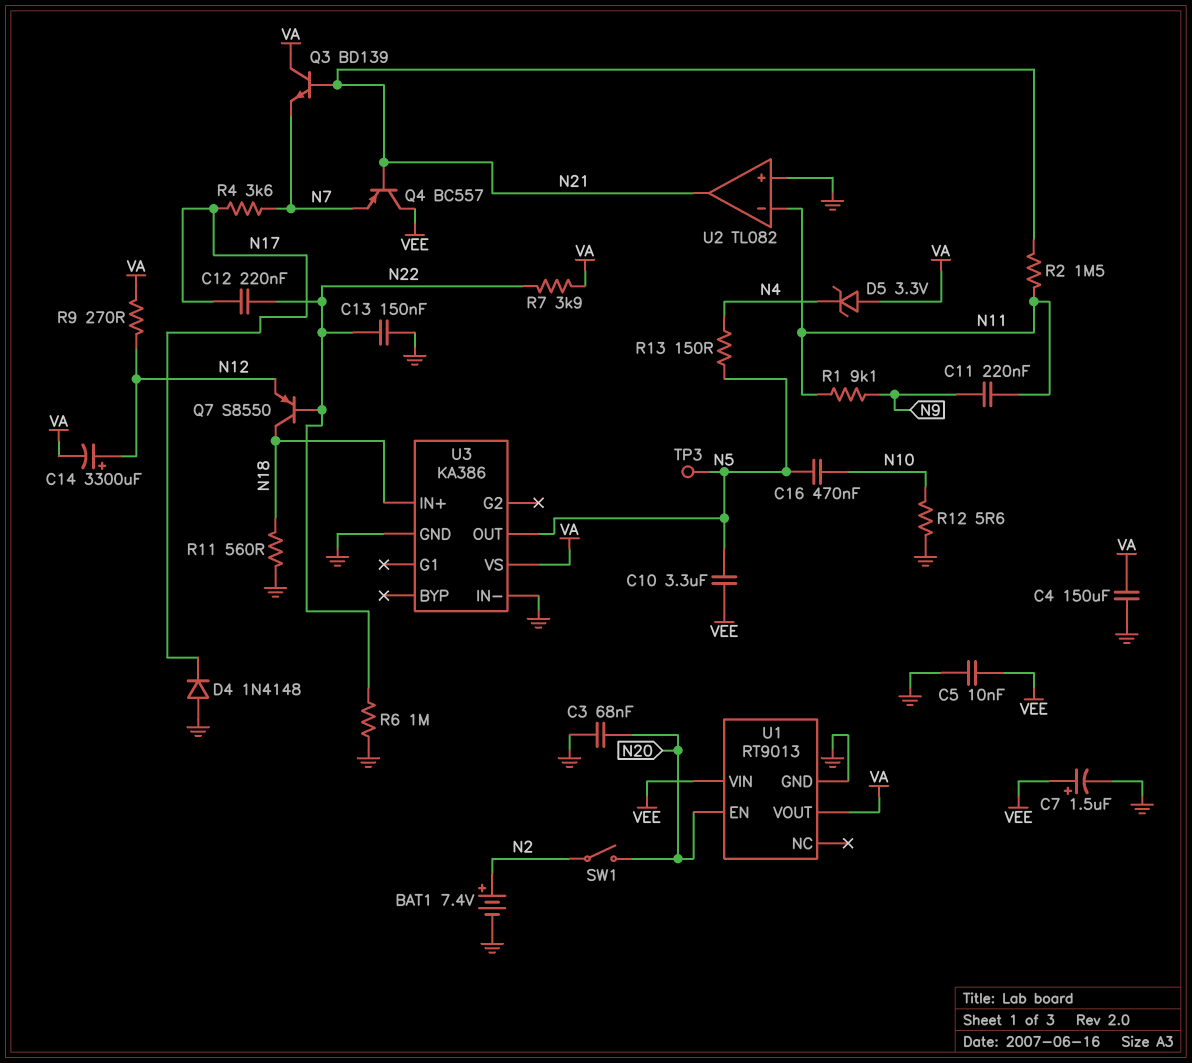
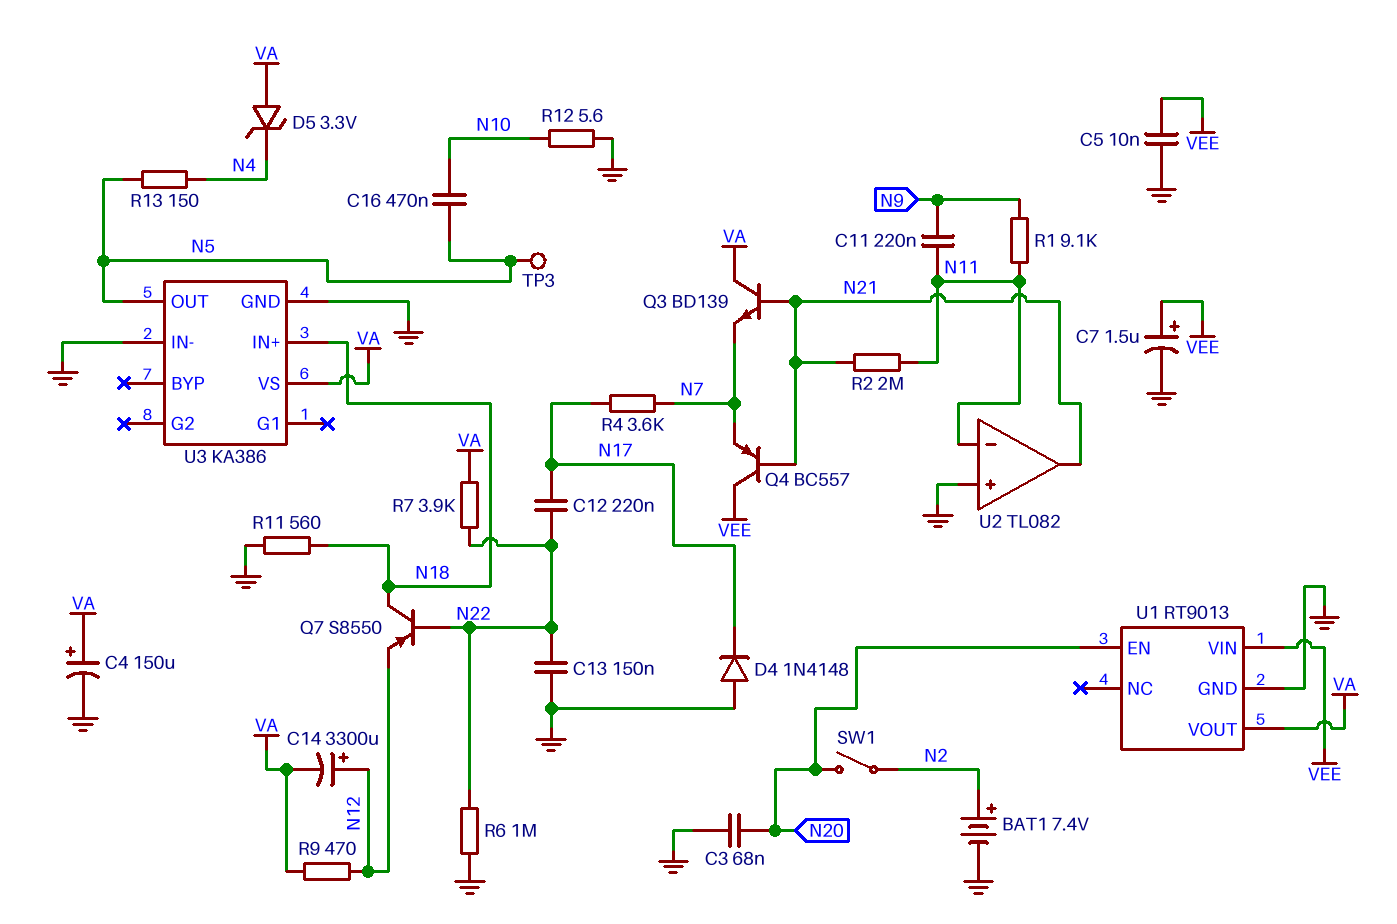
C4: 150uF (GND, VA) -> 150uF (plus VA, minus GND)
C10: 3.3uF (N5, VEE) -> none
R2: 1.5M (N11, N21) -> 2M (N11, N21)
R9: 270 (N12, VA) -> 470 (N12, VA)

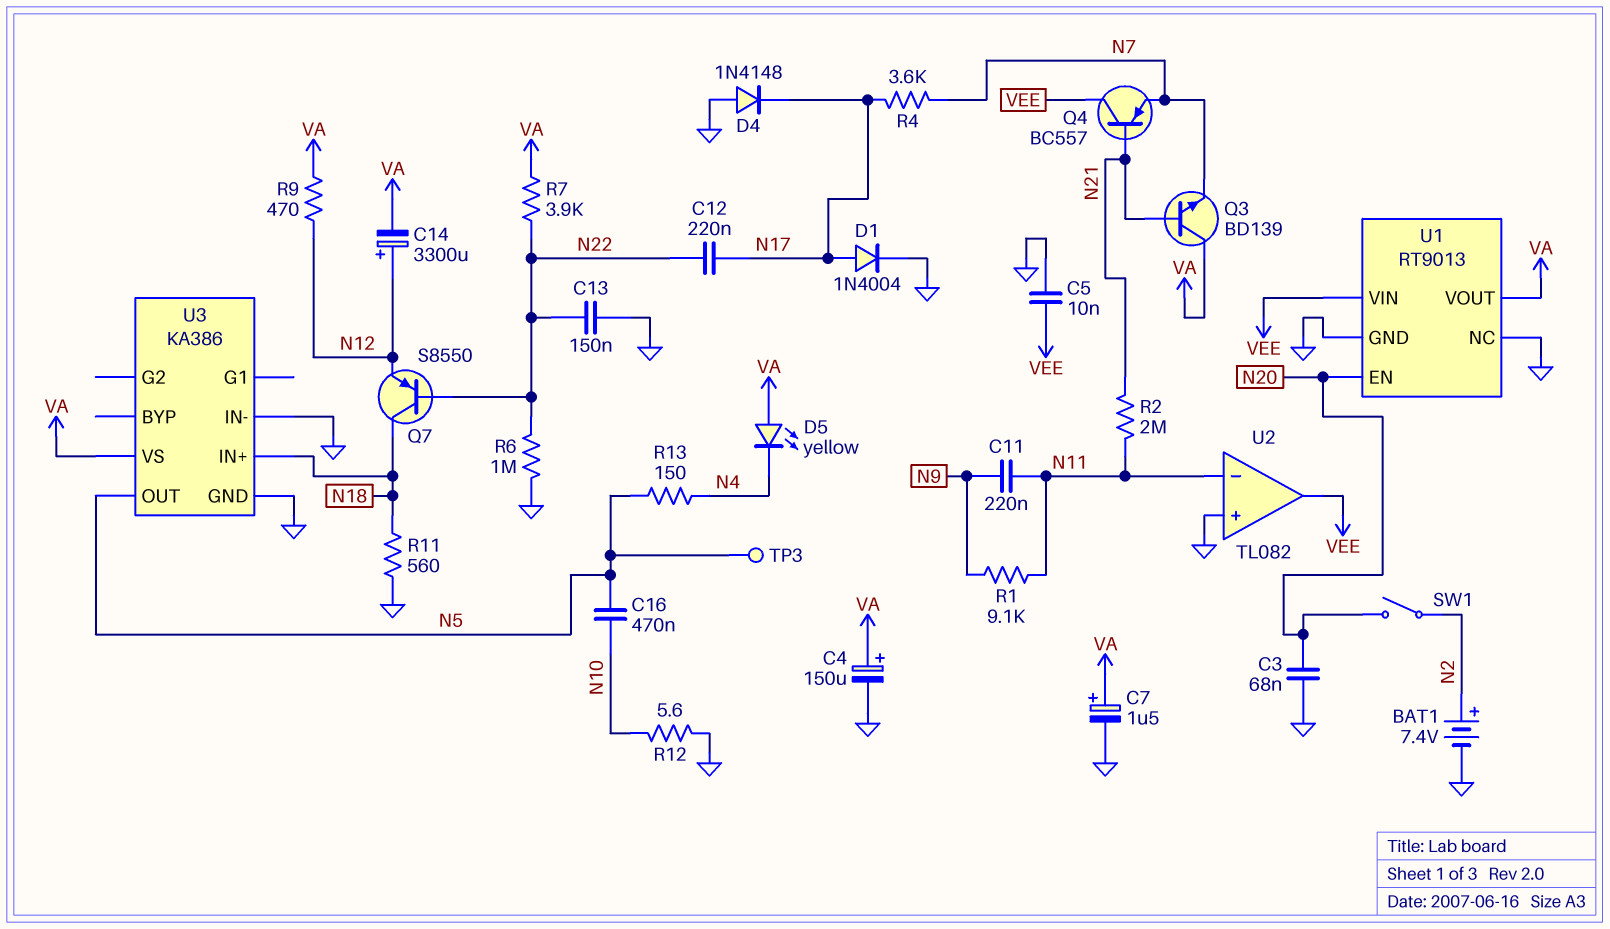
C7: 1.5uF (plus VEE, minus GND) -> 1.5uF (plus VA, minus GND)
D1: none -> diode 1N4004 (A N17, K GND)
D5: zener 3.3V (A VA, K N4) -> LED yellow (A VA, K N4)
U1 pin NC: none -> GND
U2 pin out: N21 -> VEE

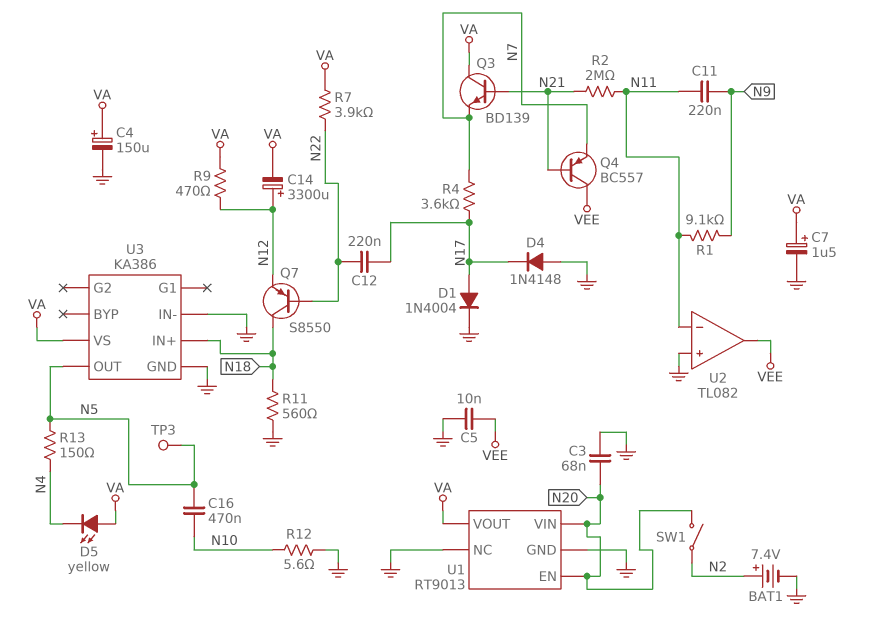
C13: 150nF (GND, N22) -> none
R6: 1M (GND, N22) -> none
U1 pin VIN: VEE -> N20

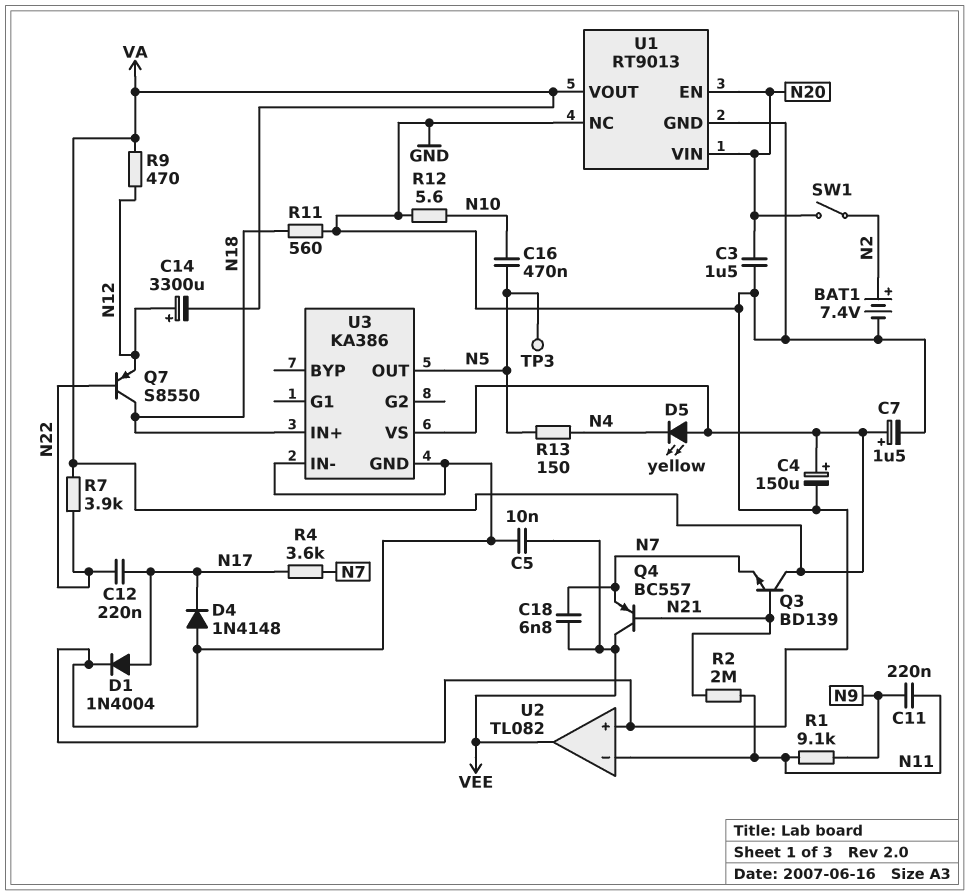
C3: 68nF (GND, N20) -> 1.5uF (GND, N20)
C18: none -> 6.8nF (N7, VEE)

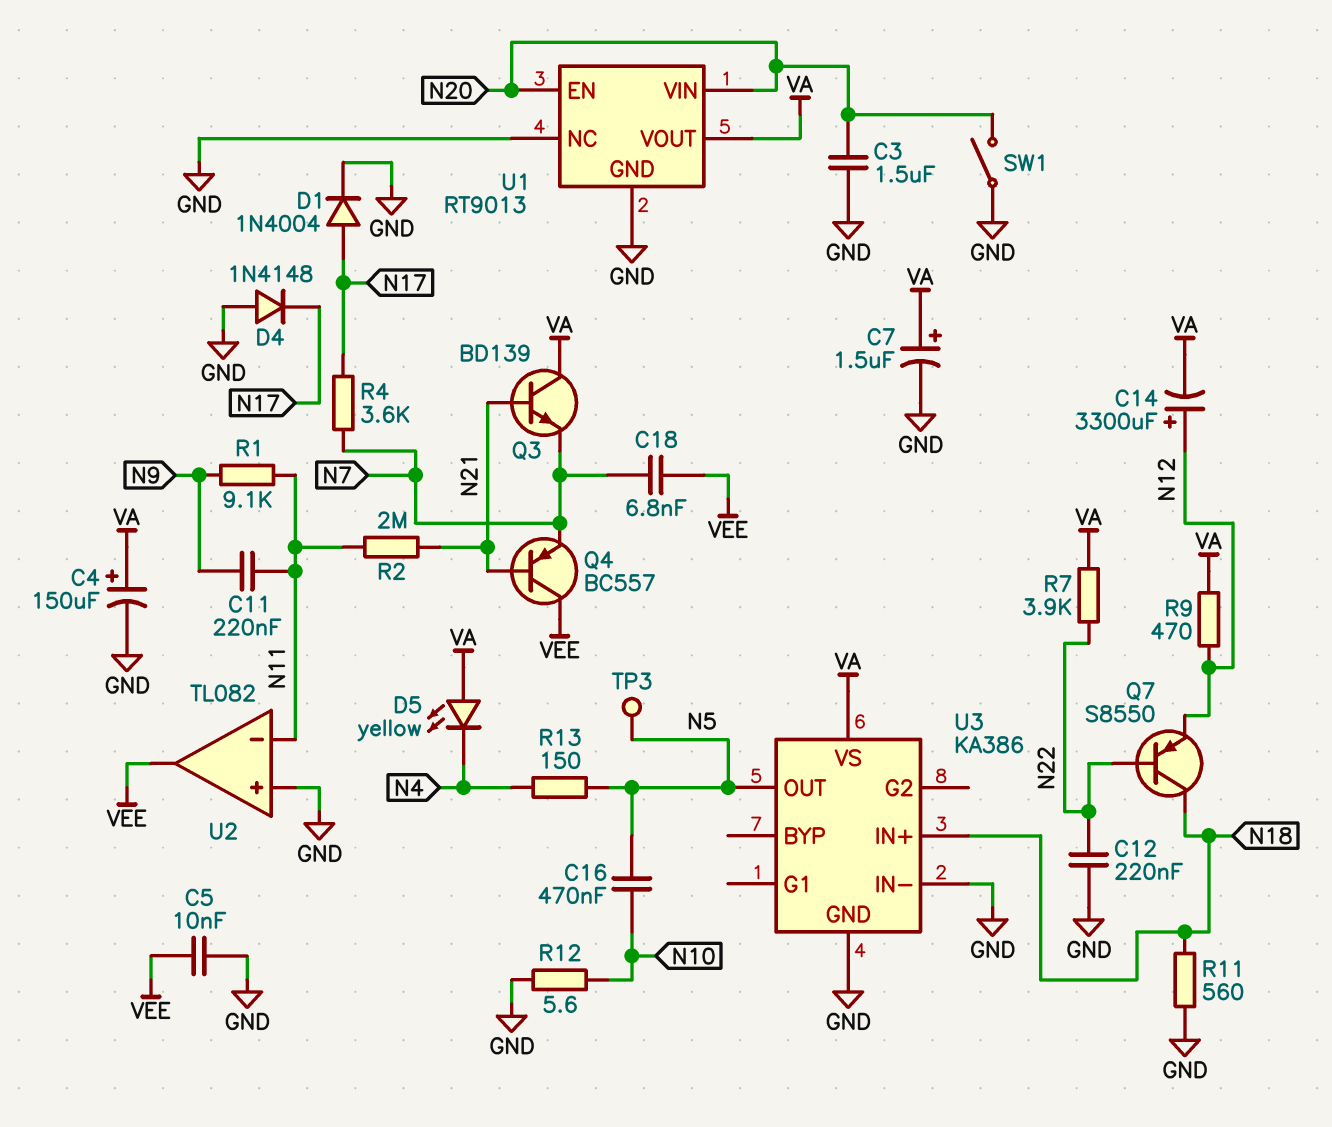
BAT1: 7.4V (plus N2, minus GND) -> none
C12: 220nF (N17, N22) -> 220nF (GND, N22)
SW1: switch (N2, N20) -> switch (GND, N20)

